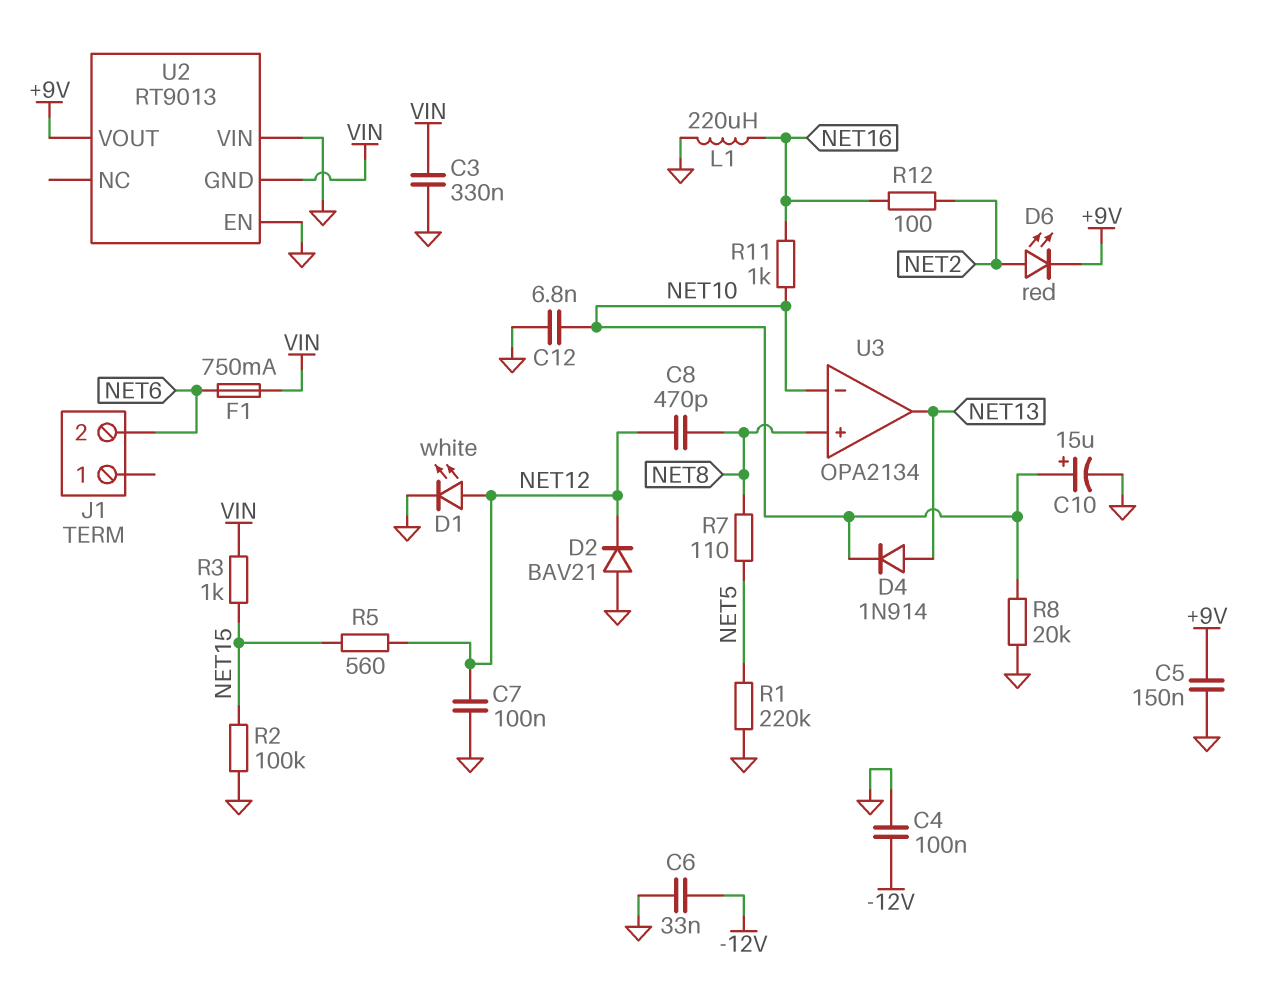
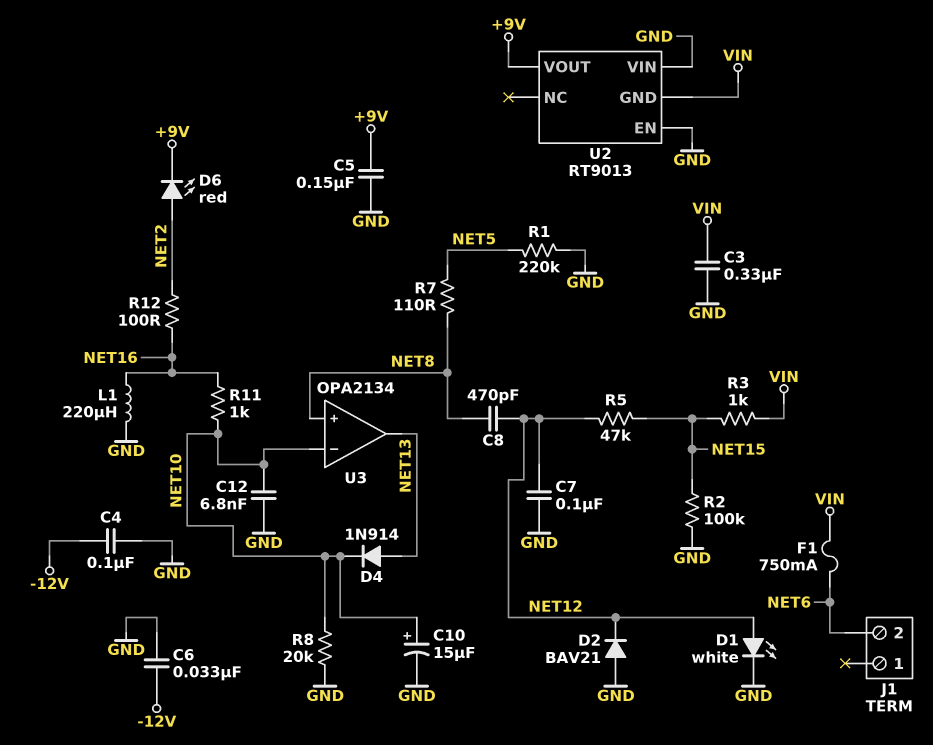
R5: 560 (NET12, NET15) -> 47k (NET12, NET15)

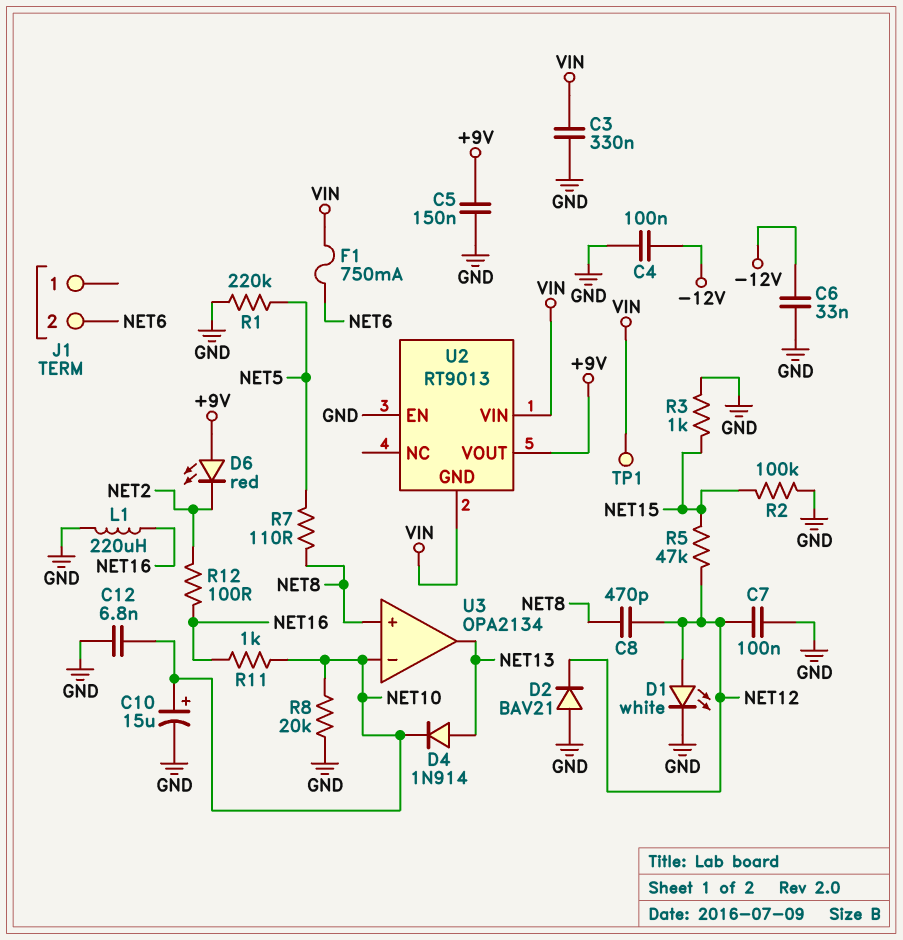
D6: LED red (A NET2, K +9V) -> LED red (A +9V, K NET2)
R3: 1k (NET15, VIN) -> 1k (GND, NET15)
TP1: none -> test point (VIN)
U2 pin VIN: GND -> VIN

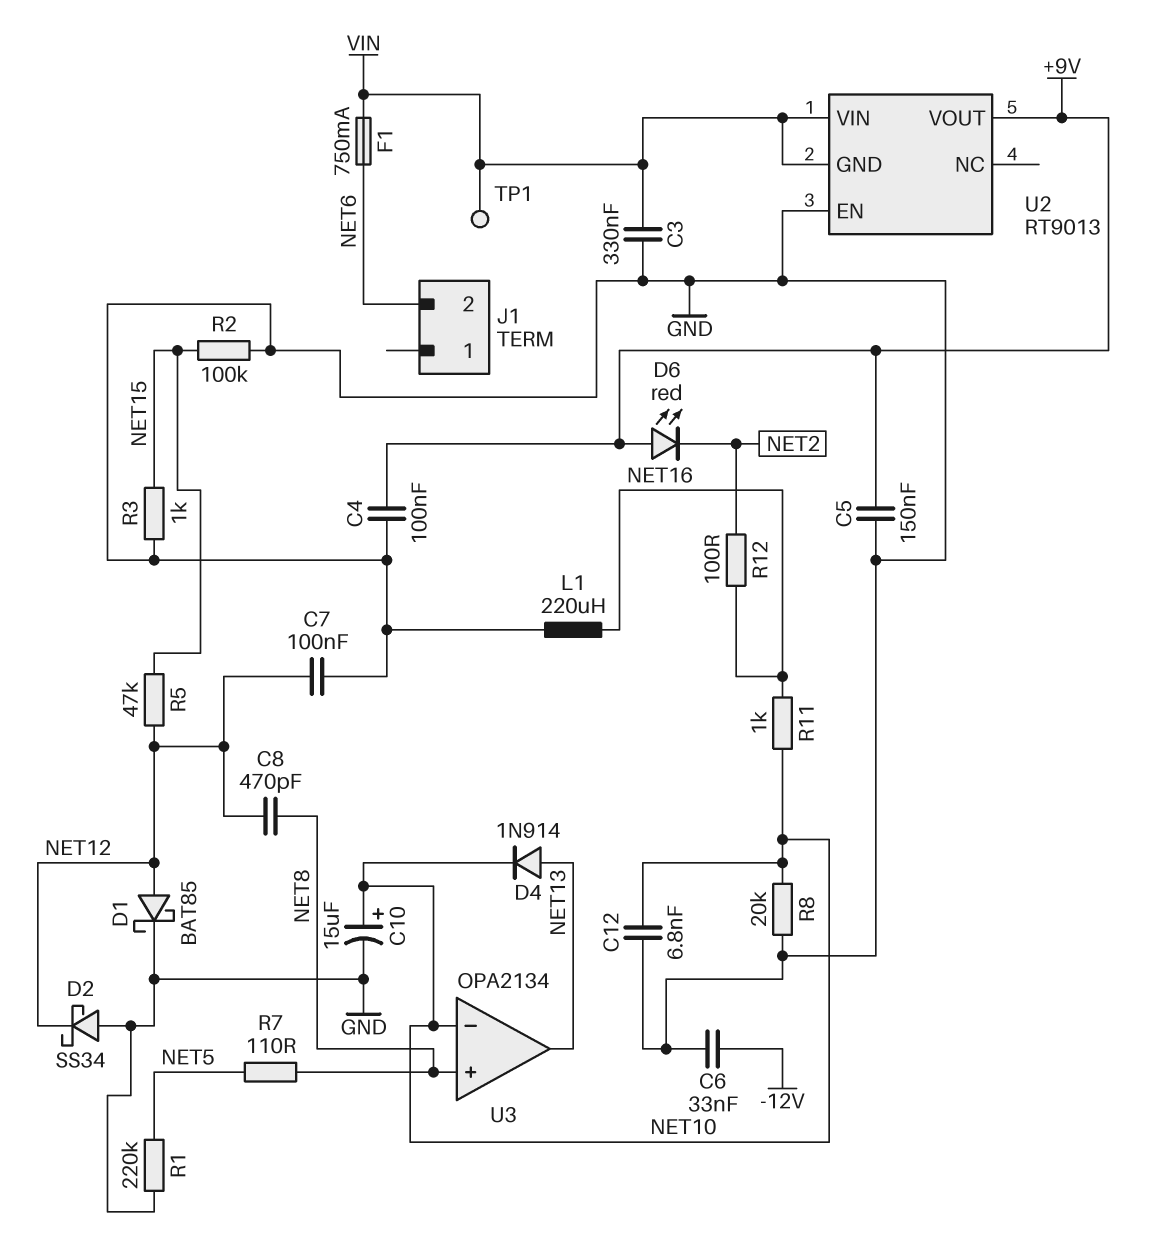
C4: 100nF (-12V, GND) -> 100nF (+9V, GND)
D1: LED white (A NET12, K GND) -> schottky BAT85 (A NET12, K GND)
D2: diode BAV21 (A GND, K NET12) -> schottky SS34 (A GND, K NET12)

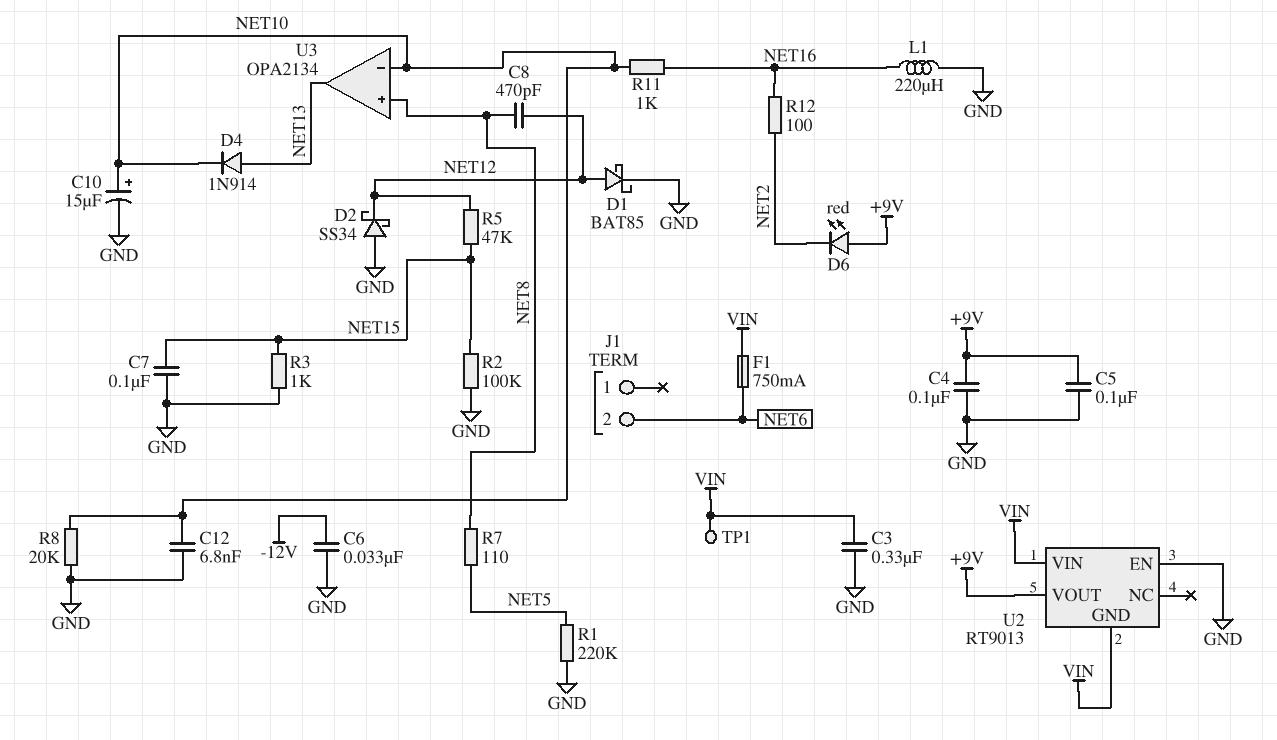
C5: 150nF (+9V, GND) -> 100nF (+9V, GND)
C7: 100nF (GND, NET12) -> 100nF (GND, NET15)

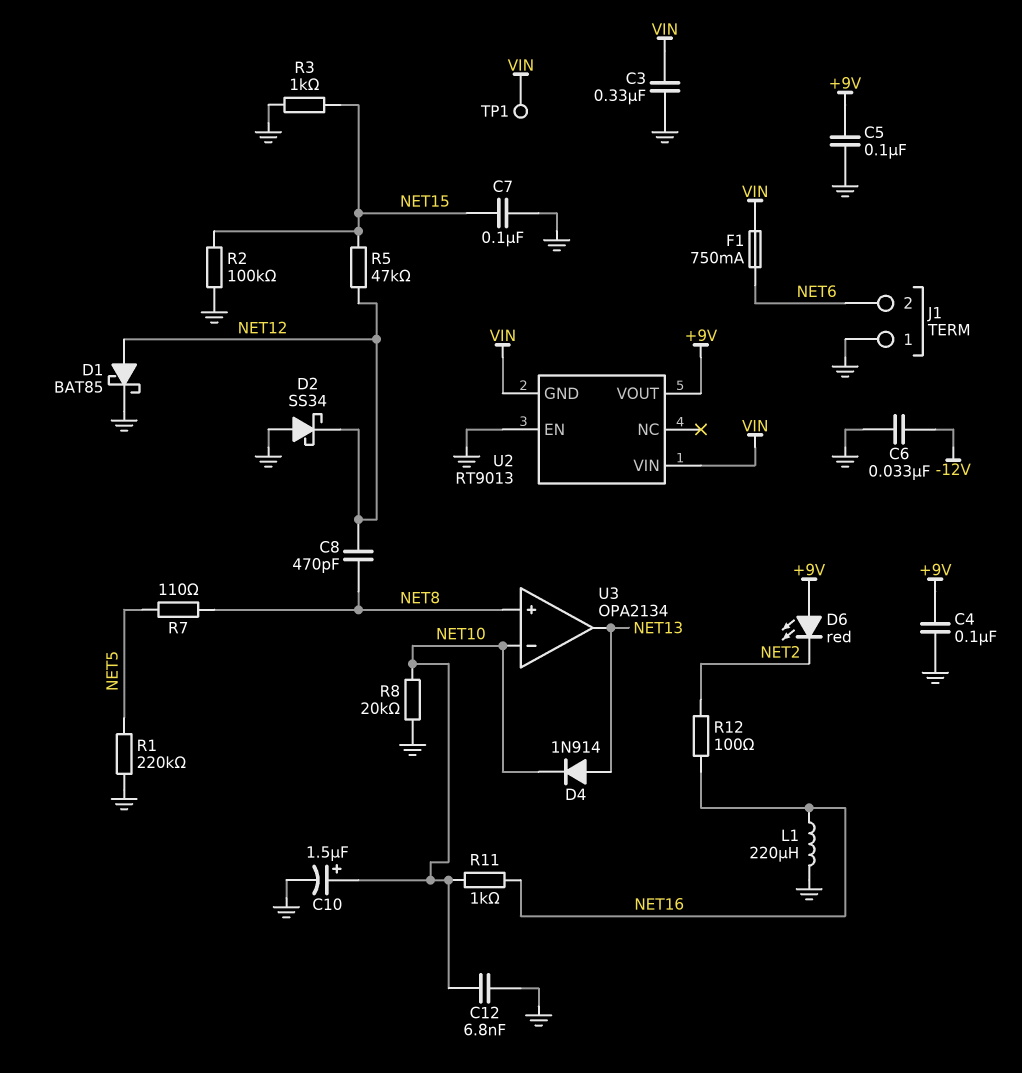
C10: 15uF (plus NET10, minus GND) -> 1.5uF (plus NET10, minus GND)
J1 pin 1: none -> GND

